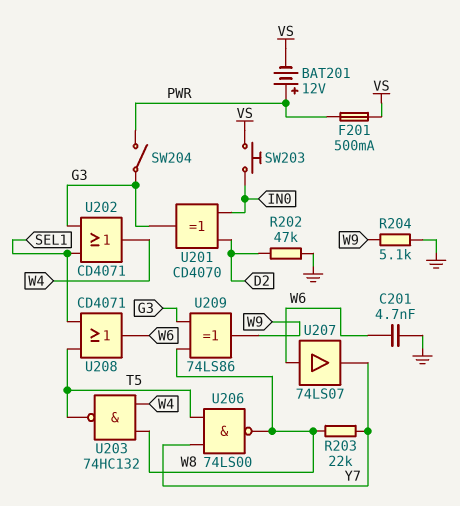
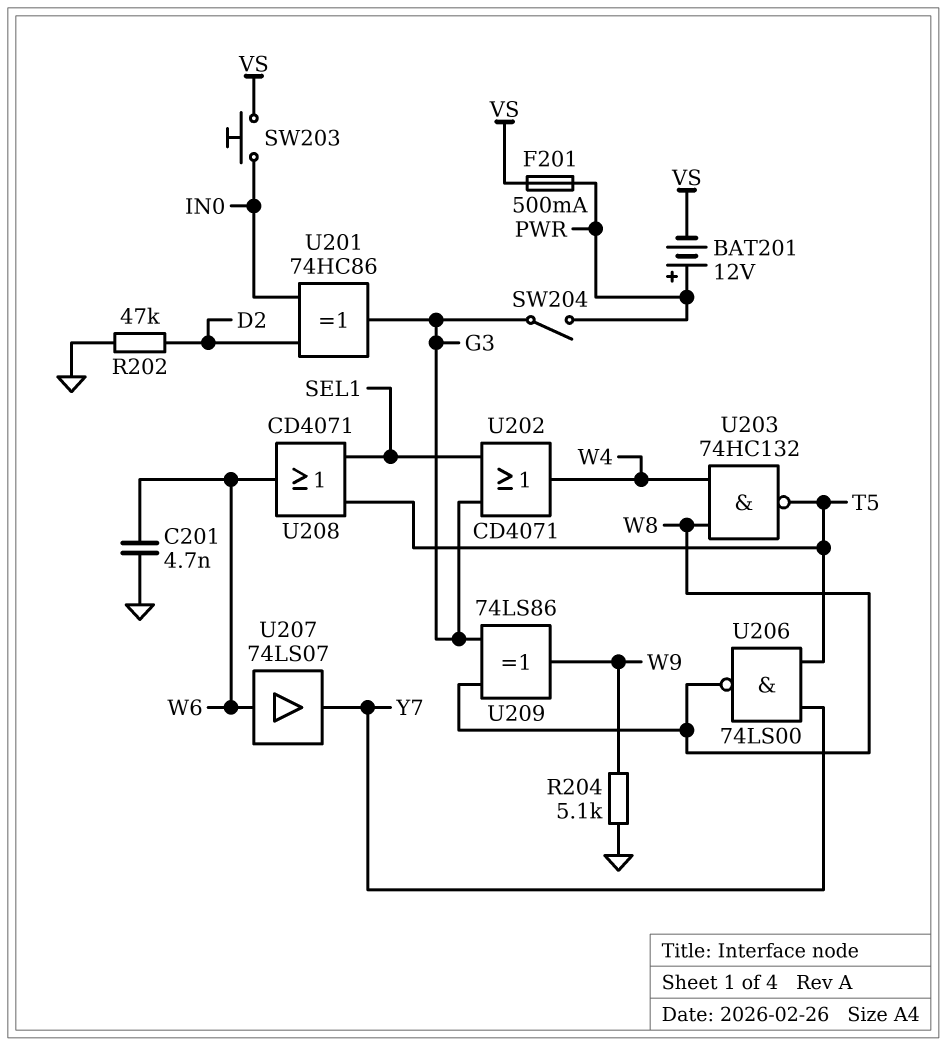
R203: 22k (W8, Y7) -> none
U201: XOR CD4070 (in D2, in IN0, out G3) -> XOR 74HC86 (in D2, in IN0, out G3)

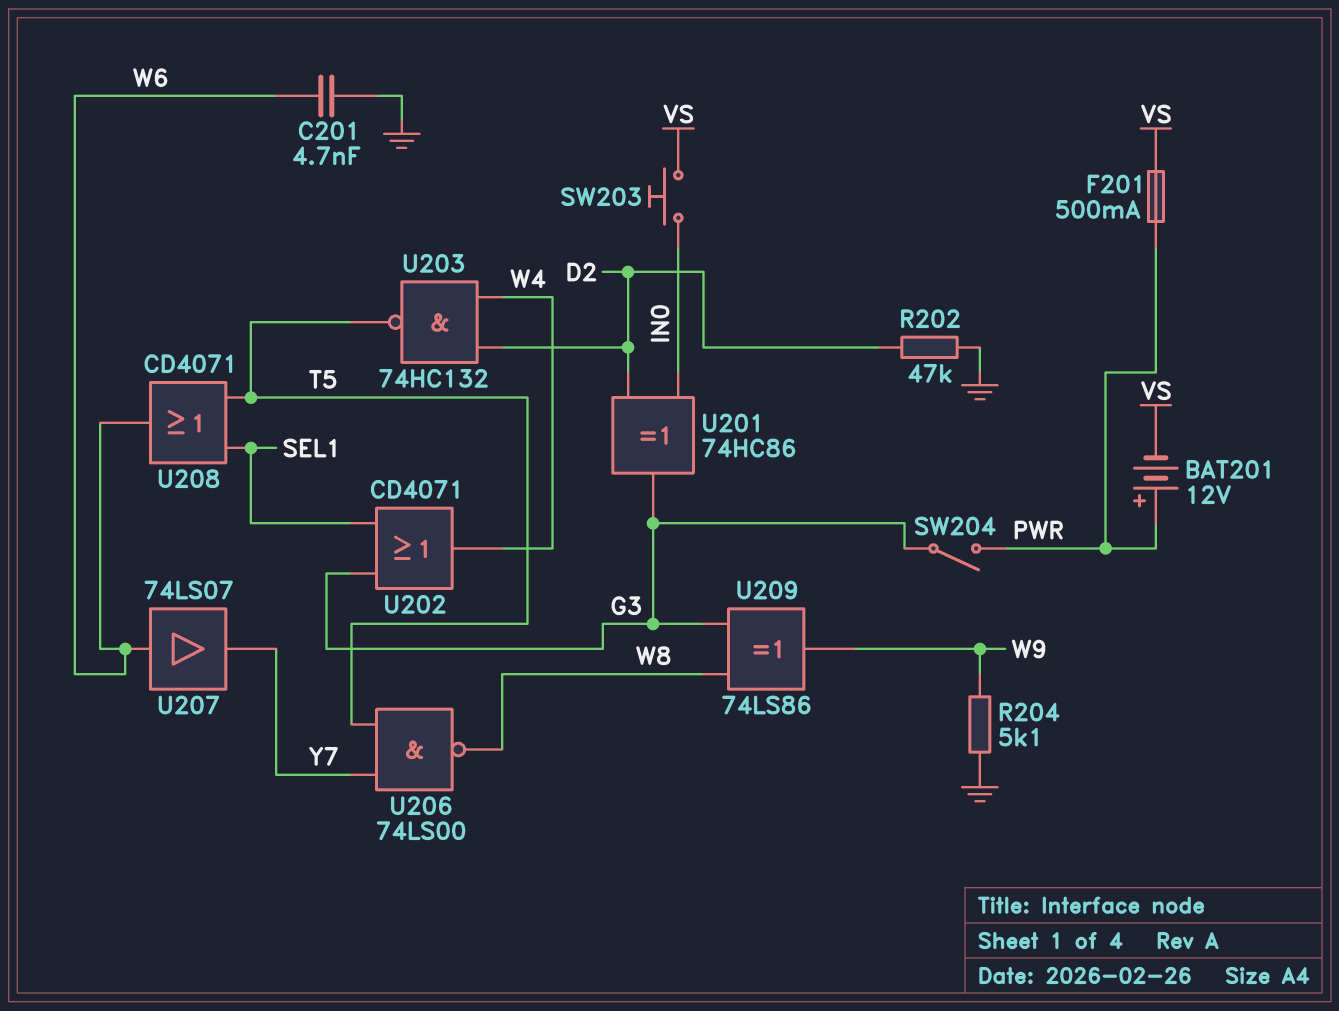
U203: NAND 74HC132 (in W4, in W8, out T5) -> NAND 74HC132 (in D2, in W4, out T5)

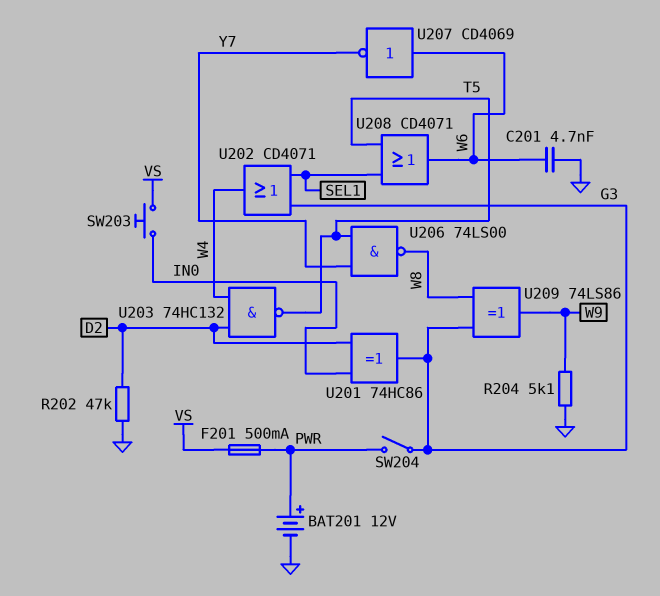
BAT201: 12V (plus PWR, minus VS) -> 12V (plus PWR, minus GND)
U207: buffer 74LS07 (in W6, out Y7) -> NOT CD4069 (in W6, out Y7)

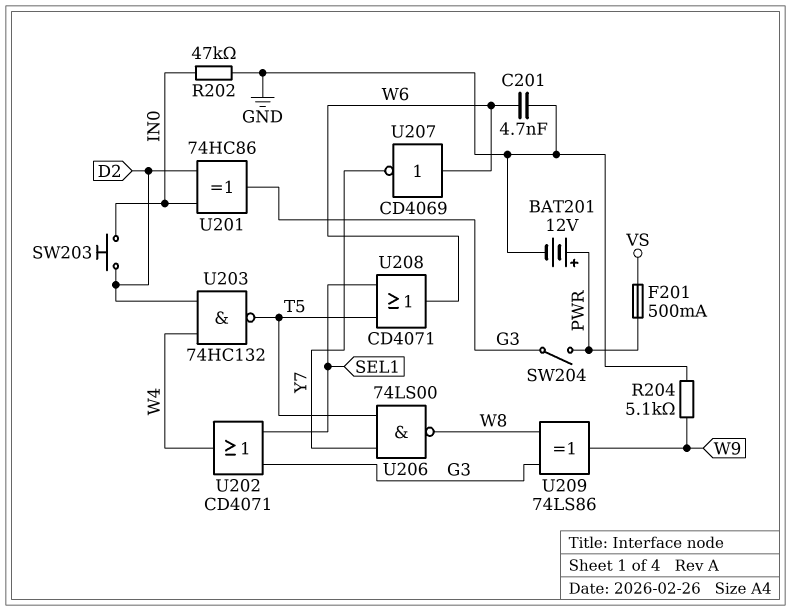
R202: 47k (D2, GND) -> 47k (GND, IN0)
SW203: button (IN0, VS) -> button (D2, IN0)

